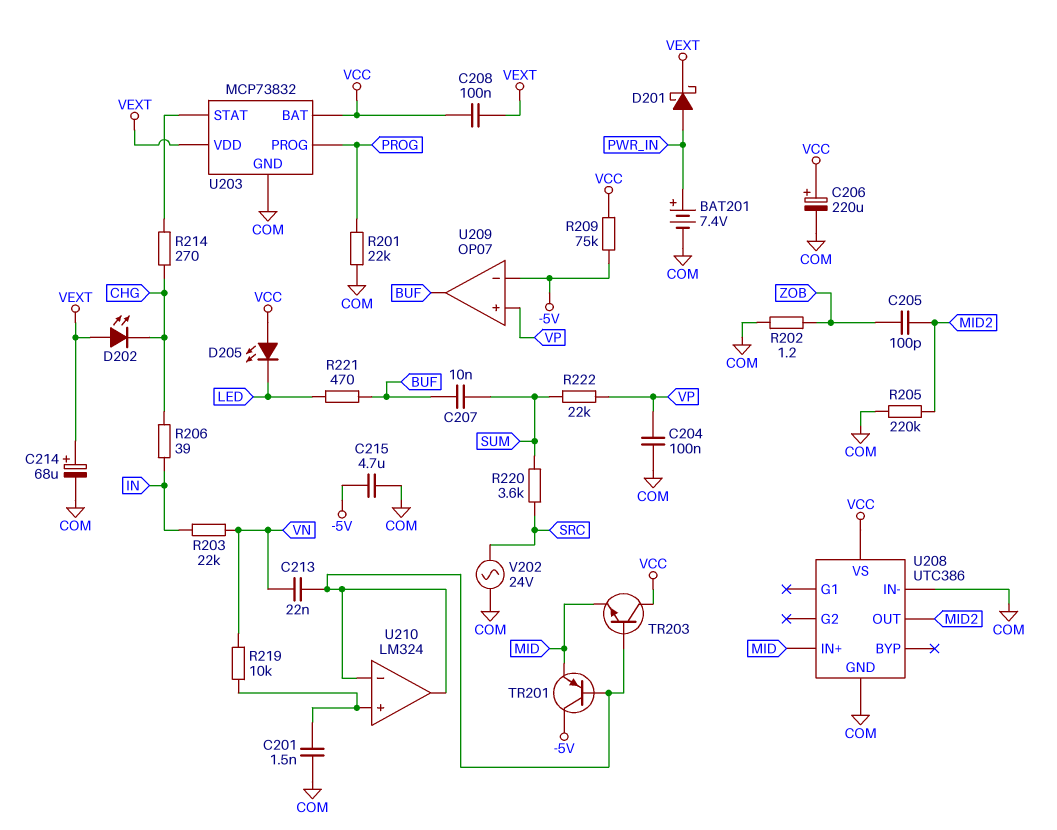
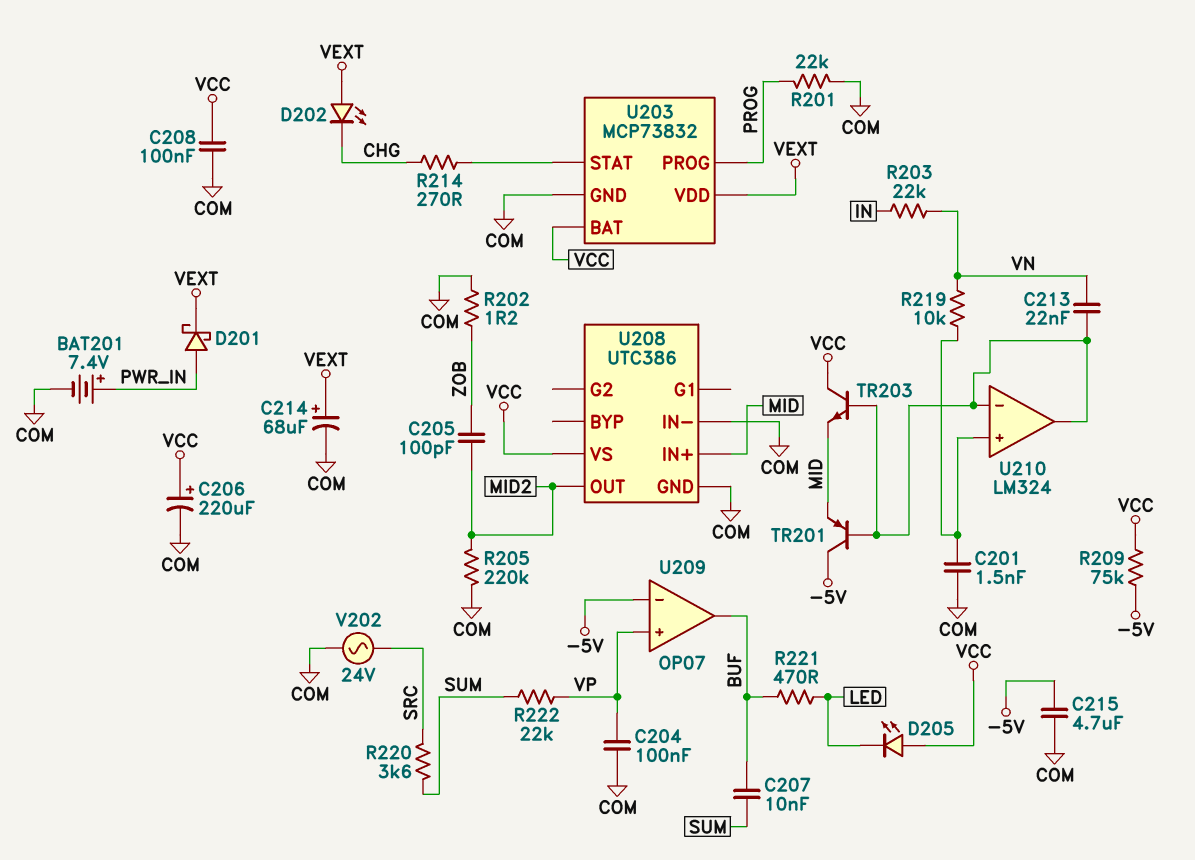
C208: 100nF (VCC, VEXT) -> 100nF (COM, VCC)
R206: 39 (CHG, IN) -> none

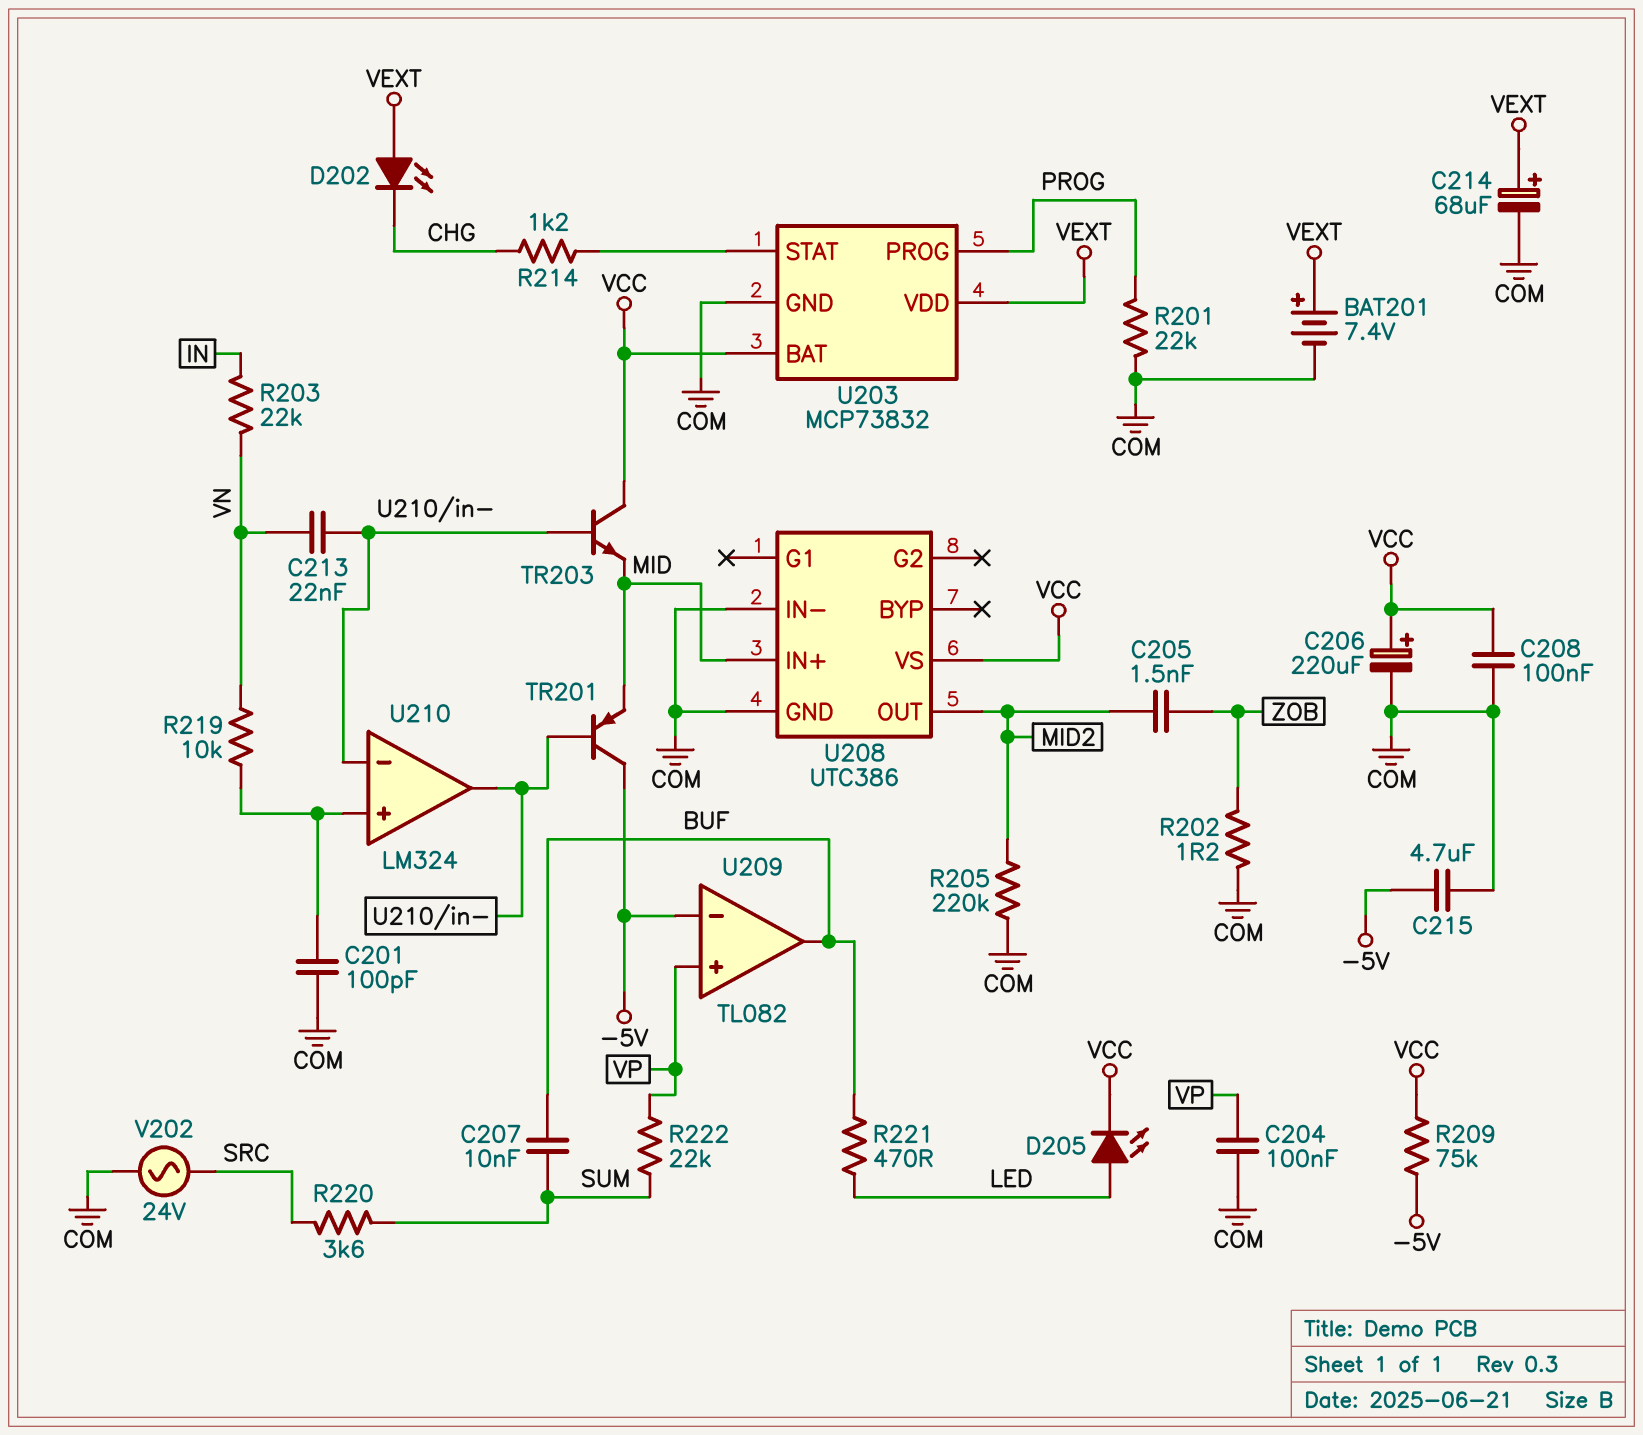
BAT201: 7.4V (plus PWR_IN, minus COM) -> 7.4V (plus VEXT, minus COM)
C201: 1.5nF (COM, U210/in+) -> 100pF (COM, U210/in+)
C205: 100pF (MID2, ZOB) -> 1.5nF (MID2, ZOB)
D201: schottky (A PWR_IN, K VEXT) -> none
D205: LED (A VCC, K LED) -> LED (A LED, K VCC)
R214: 270 (CHG, U203/STAT) -> 1.2k (CHG, U203/STAT)
U209: OP07 -> TL082

